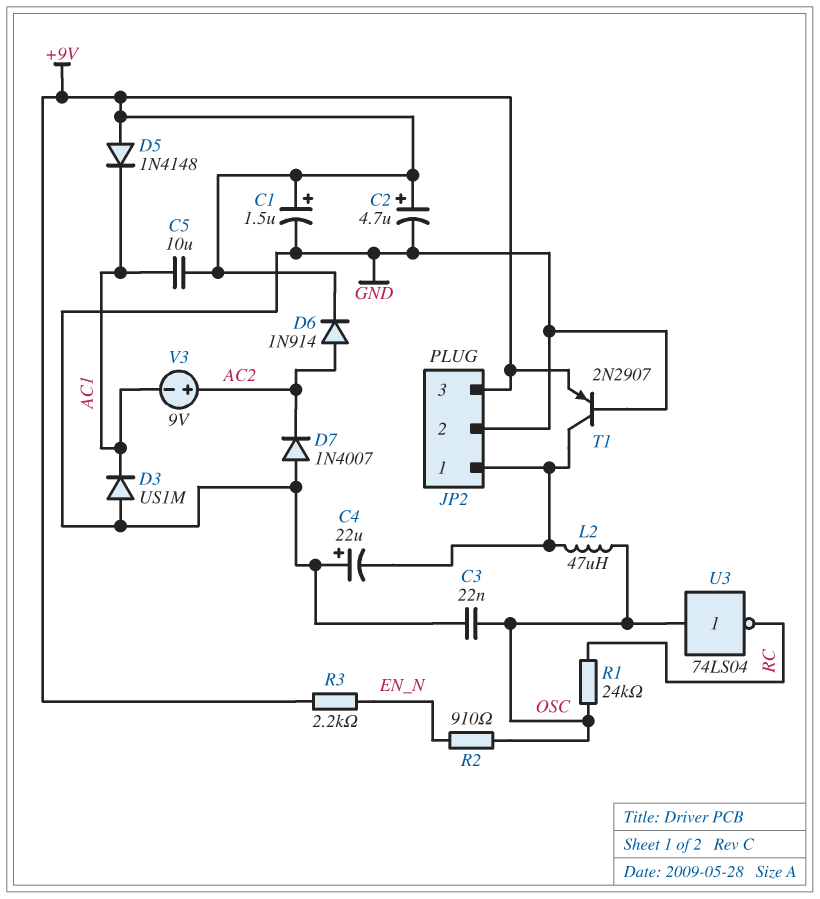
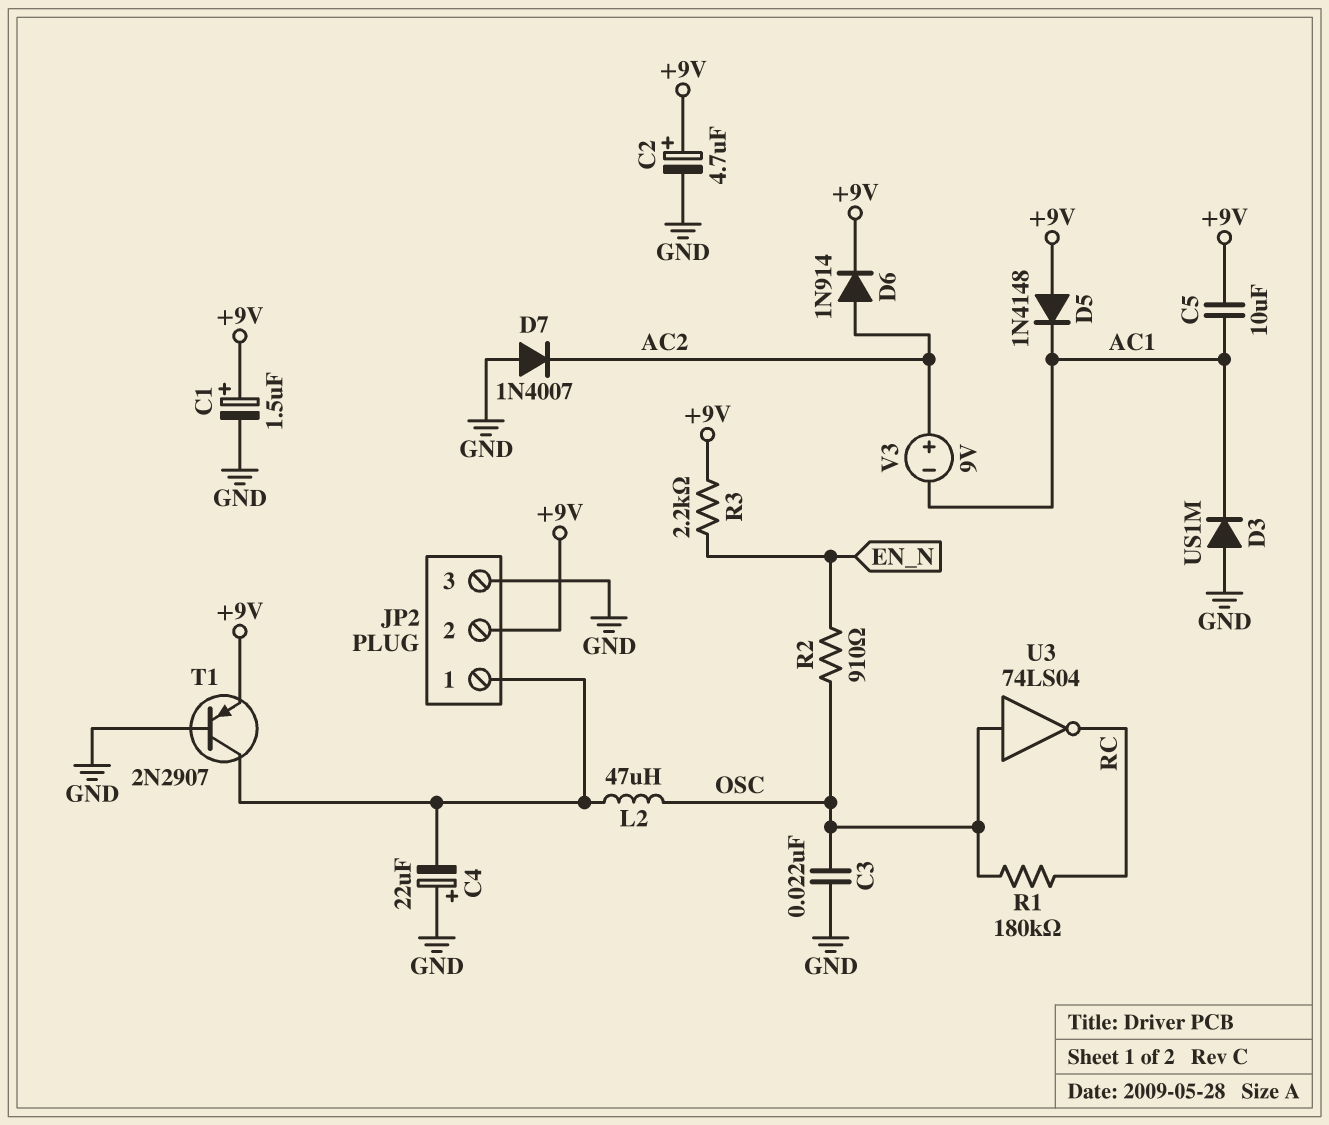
JP2 pin 2: GND -> +9V
JP2 pin 3: +9V -> GND
R1: 24k (OSC, RC) -> 180k (OSC, RC)

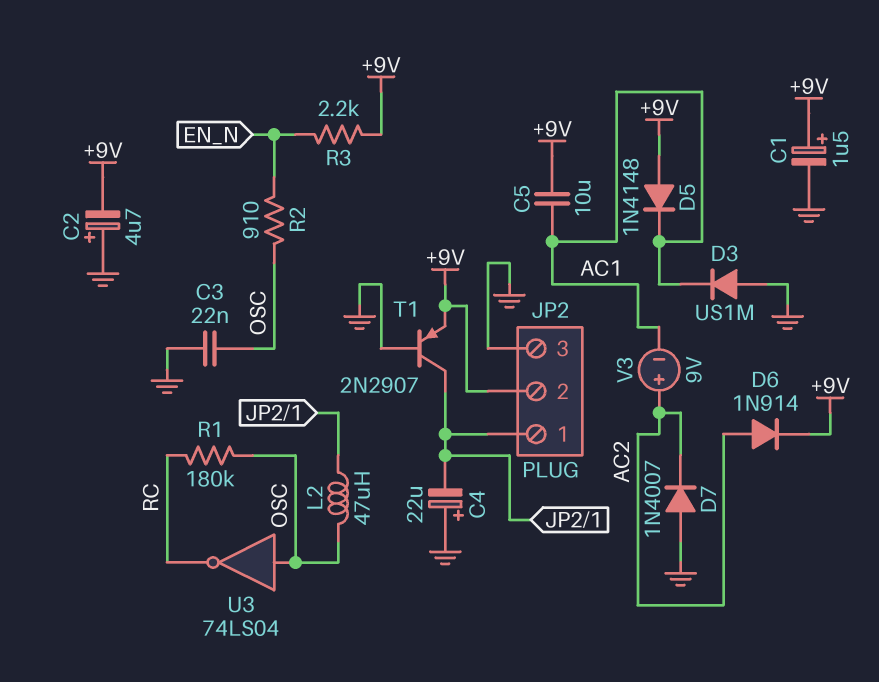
C2: 4.7uF (plus +9V, minus GND) -> 4.7uF (plus GND, minus +9V)

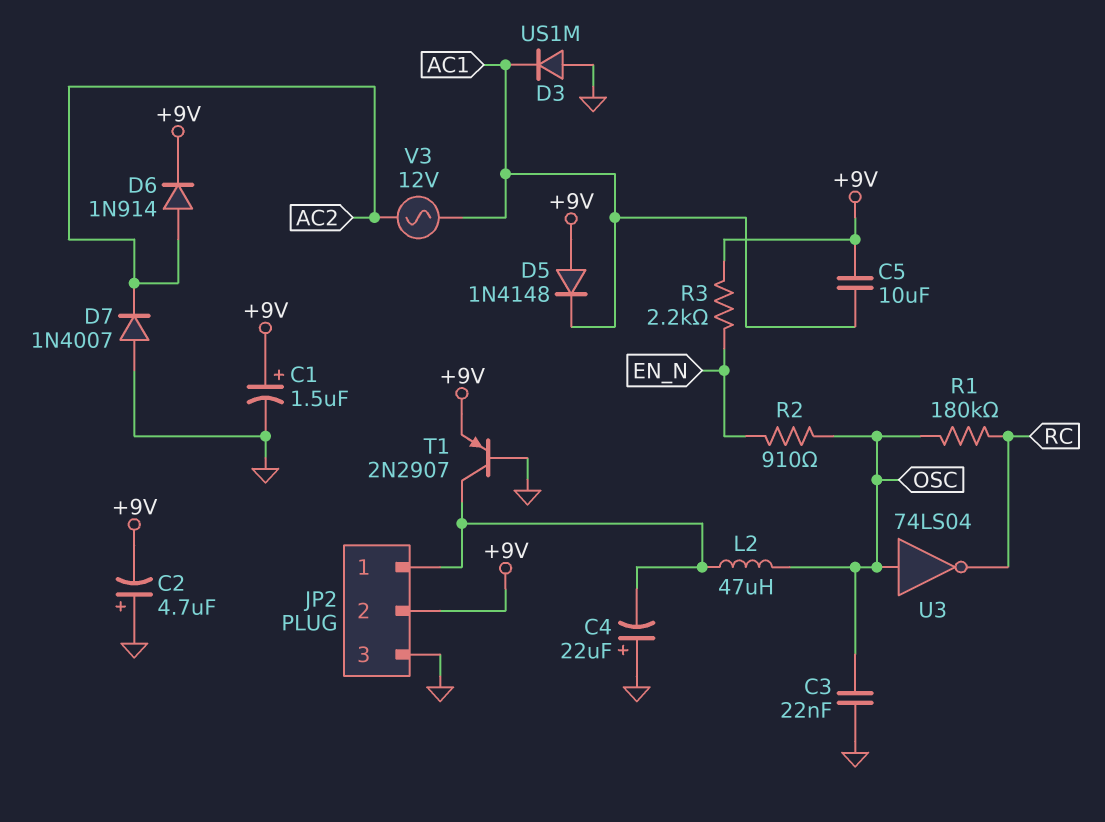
V3: 9V (plus AC2, minus AC1) -> AC 12V (AC1, AC2)

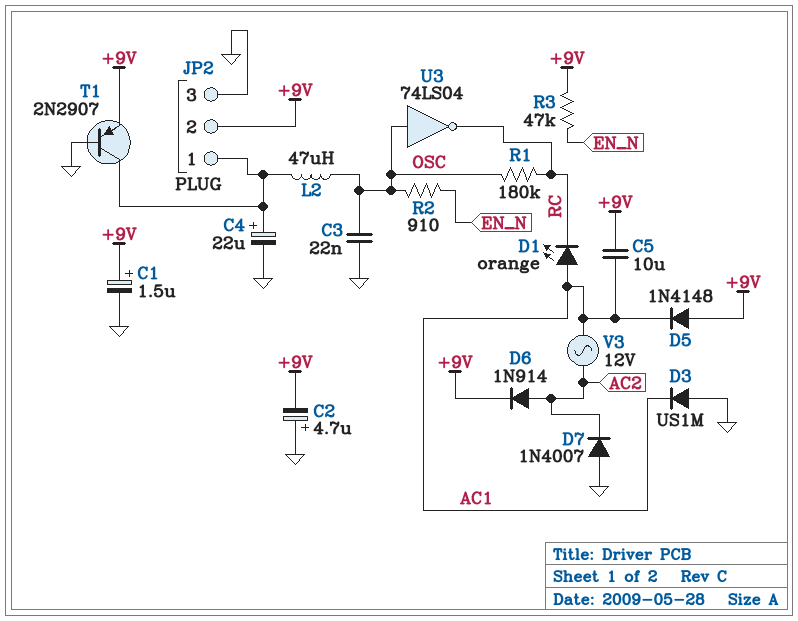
C4: 22uF (plus GND, minus JP2/1) -> 22uF (plus JP2/1, minus GND)
D1: none -> LED orange (A AC1, K RC)
R3: 2.2k (+9V, EN_N) -> 47k (+9V, EN_N)

